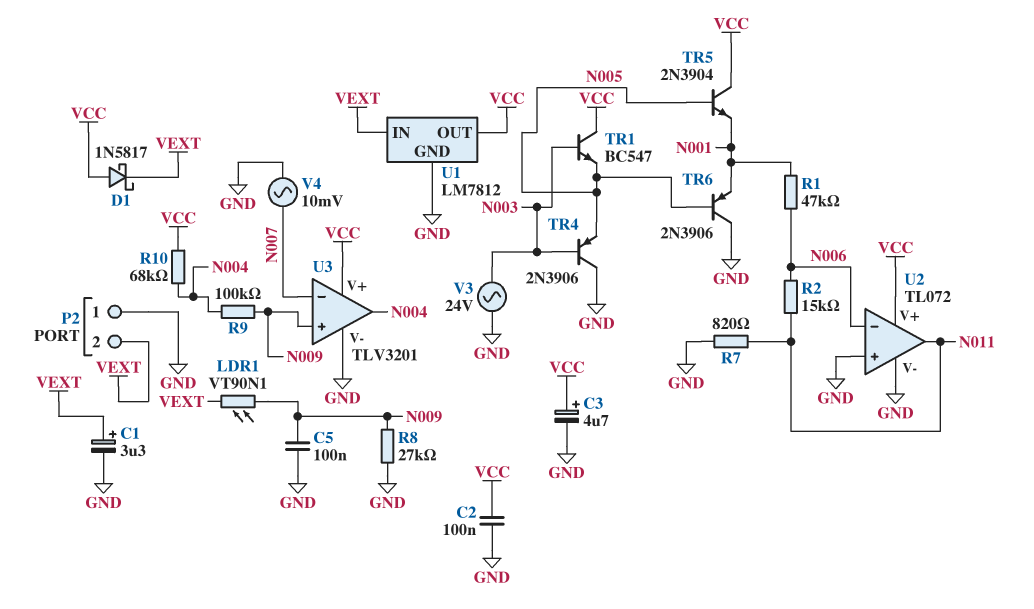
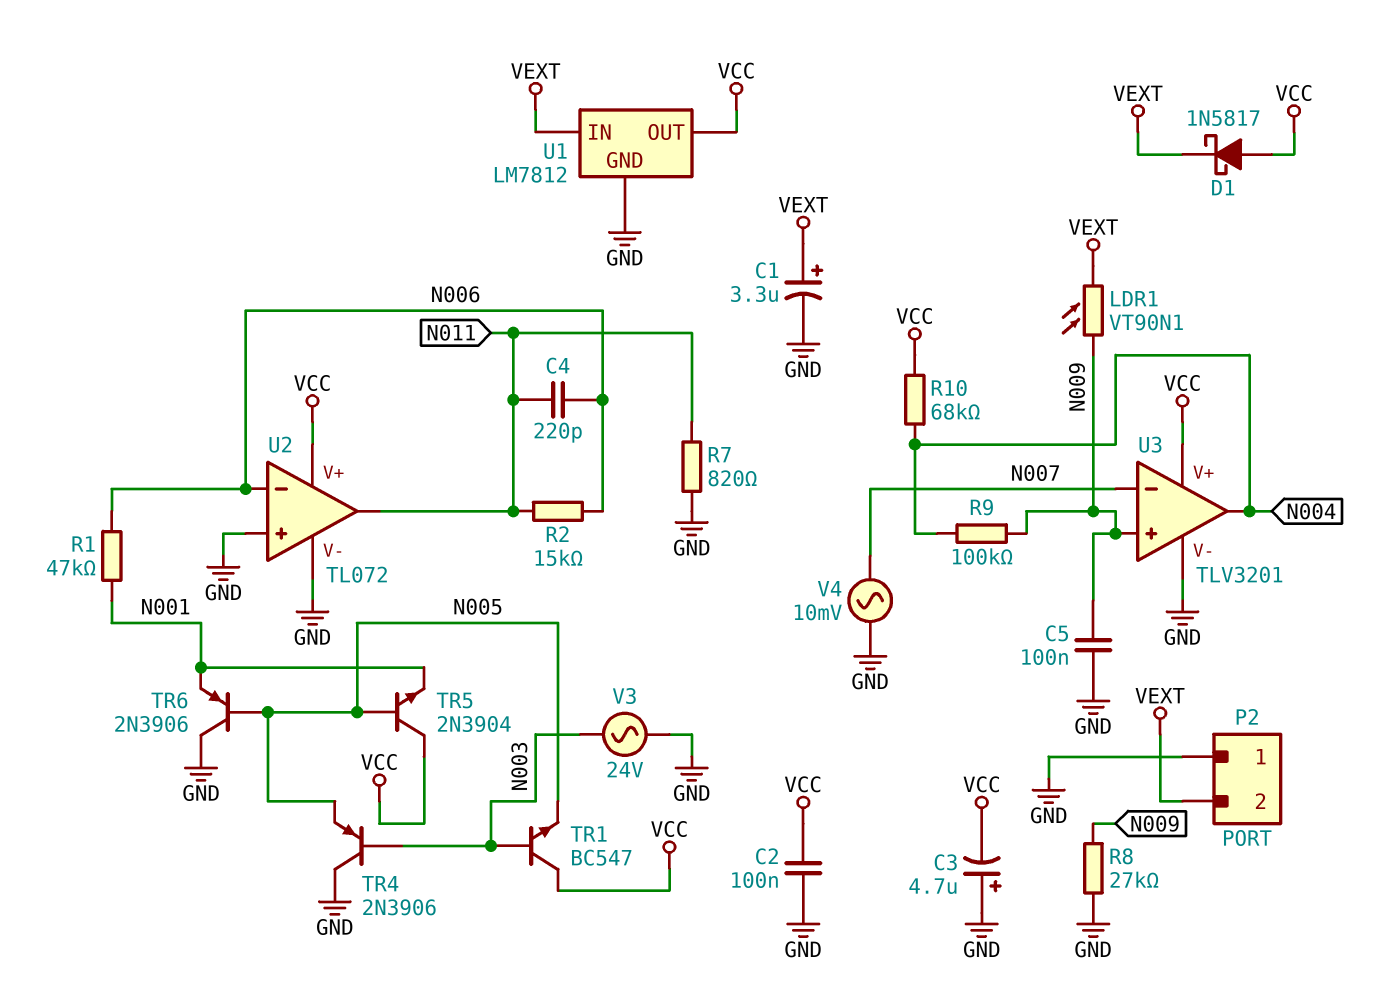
C3: 4.7uF (plus VCC, minus GND) -> 4.7uF (plus GND, minus VCC)
C4: none -> 220pF (N006, N011)

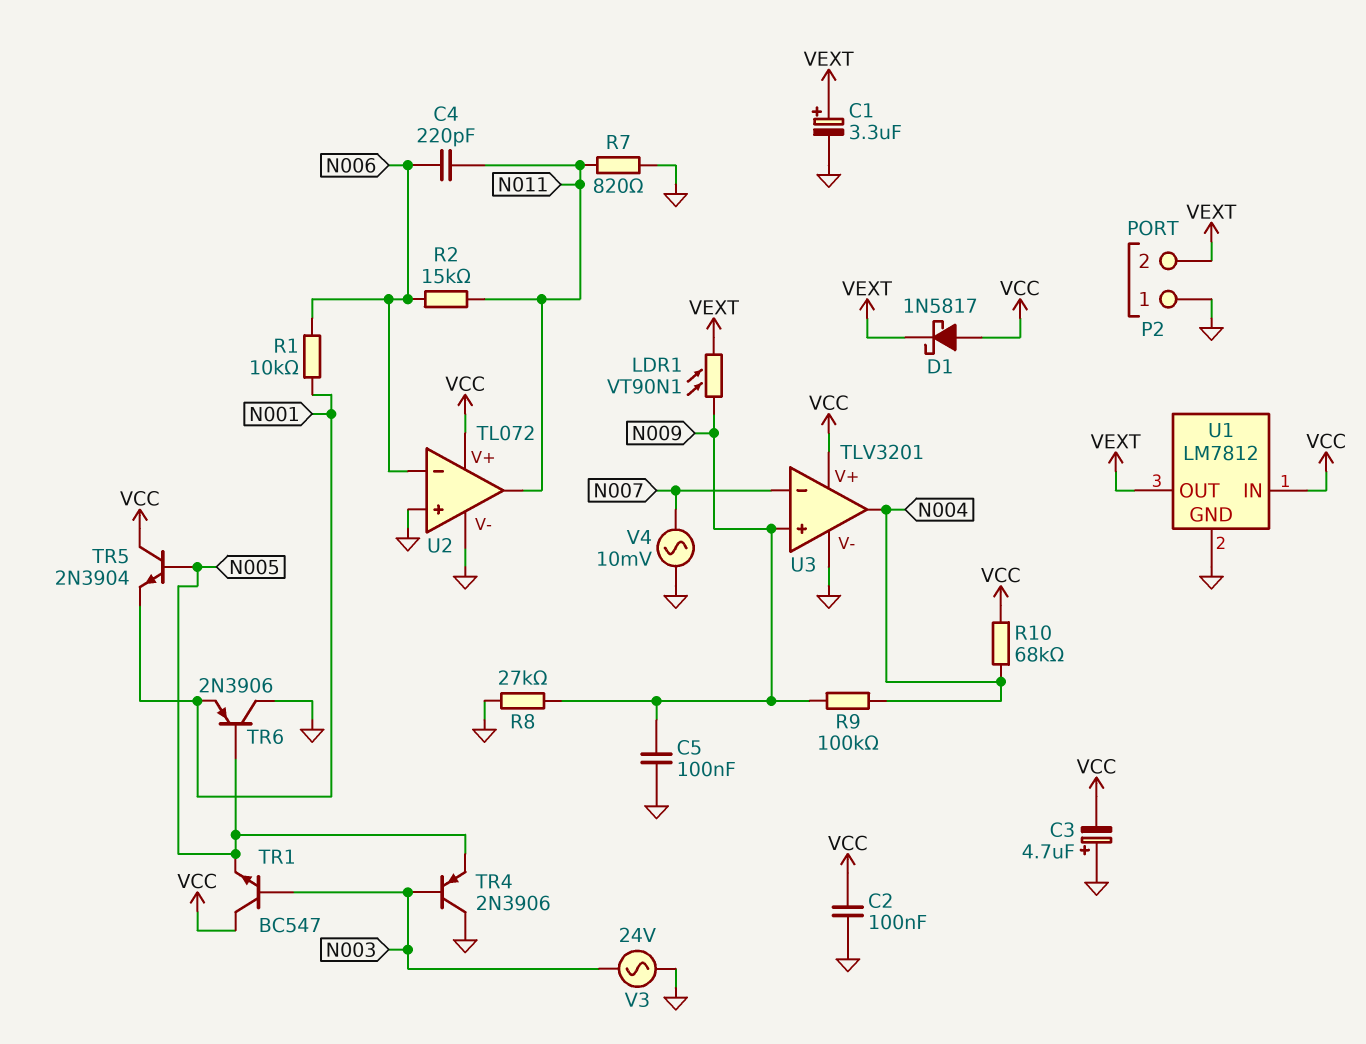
R1: 47k (N001, N006) -> 10k (N001, N006)
U1 pin IN: VEXT -> VCC
U1 pin OUT: VCC -> VEXT

